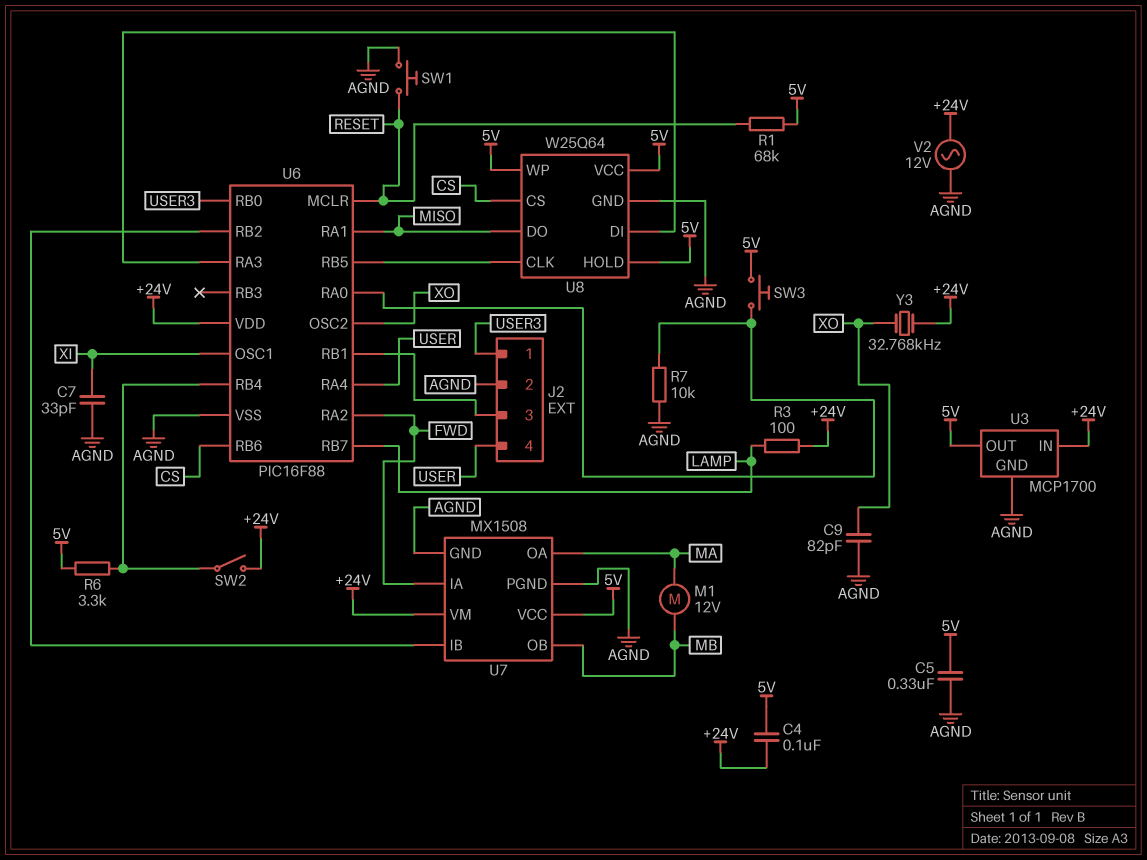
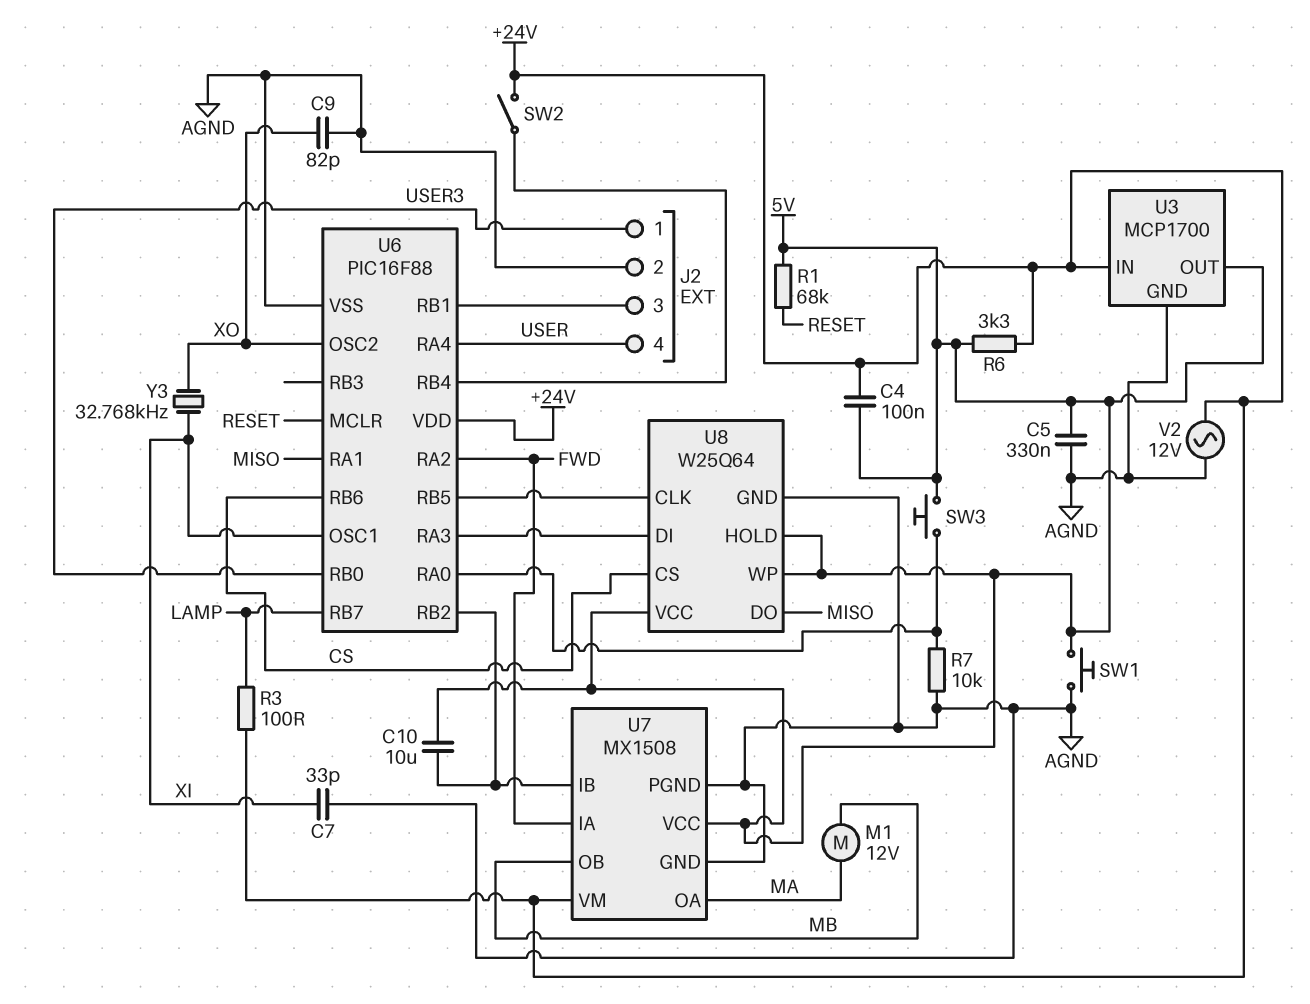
C10: none -> 10uF (5V, U6/RB2)
R6: 3.3k (5V, U6/RB4) -> 3.3k (+24V, 5V)
SW1: button (AGND, RESET) -> button (5V, AGND)
Y3: 32.768kHz (+24V, XO) -> 32.768kHz (XI, XO)

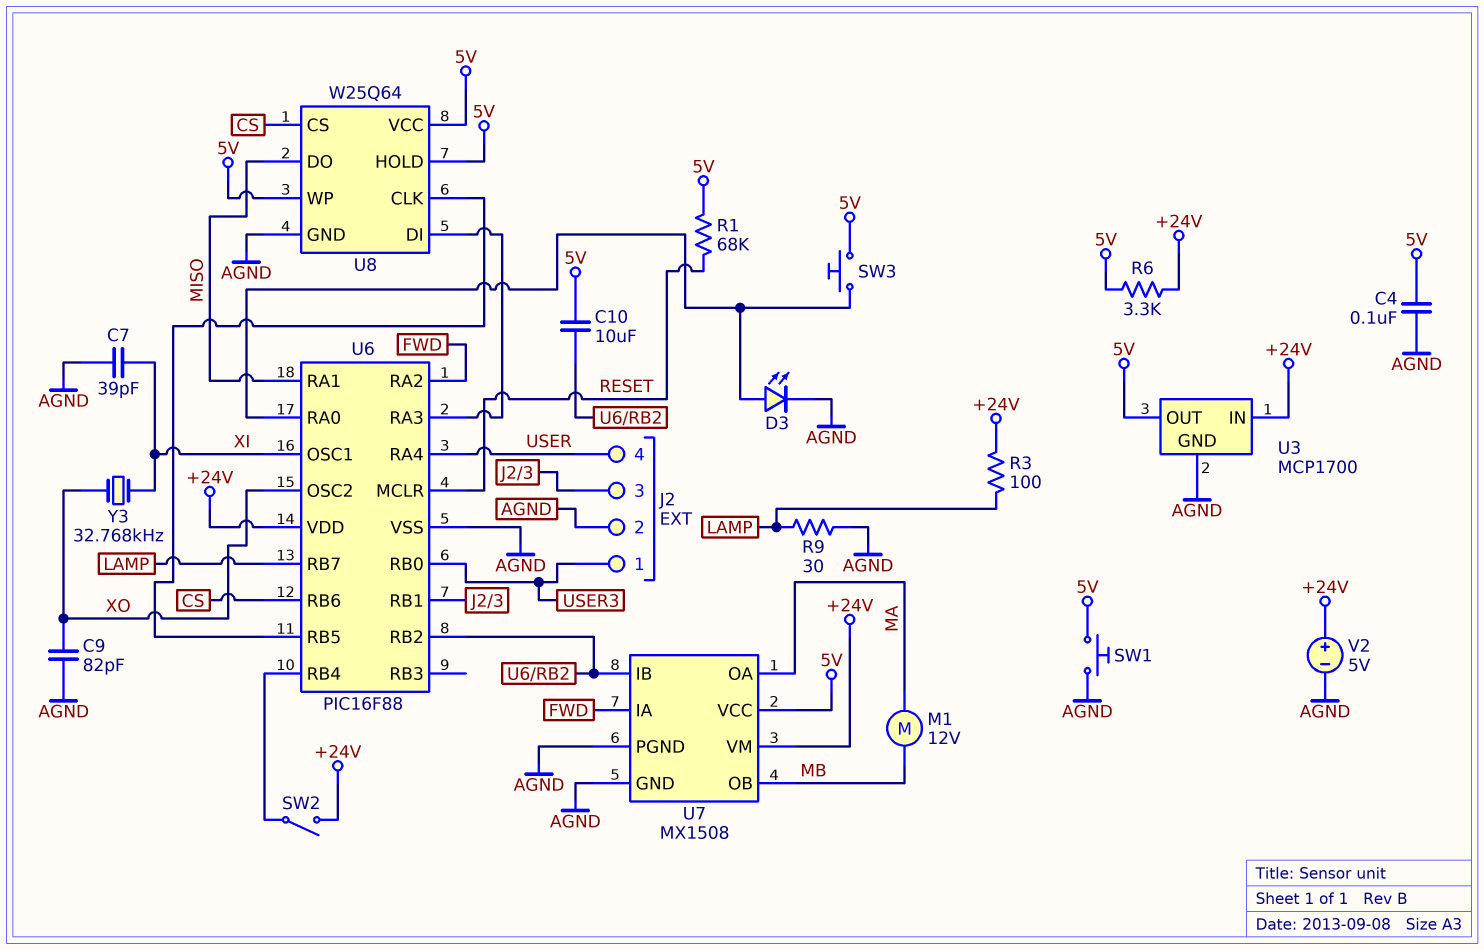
C4: 100nF (+24V, 5V) -> 100nF (5V, AGND)
C5: 330nF (5V, AGND) -> none
C7: 33pF (AGND, XI) -> 39pF (AGND, XI)
D3: none -> LED (A U6/RA0, K AGND)
R7: 10k (AGND, U6/RA0) -> none
R9: none -> 30 (AGND, LAMP)
V2: AC 12V (+24V, AGND) -> 5V (plus +24V, minus AGND)

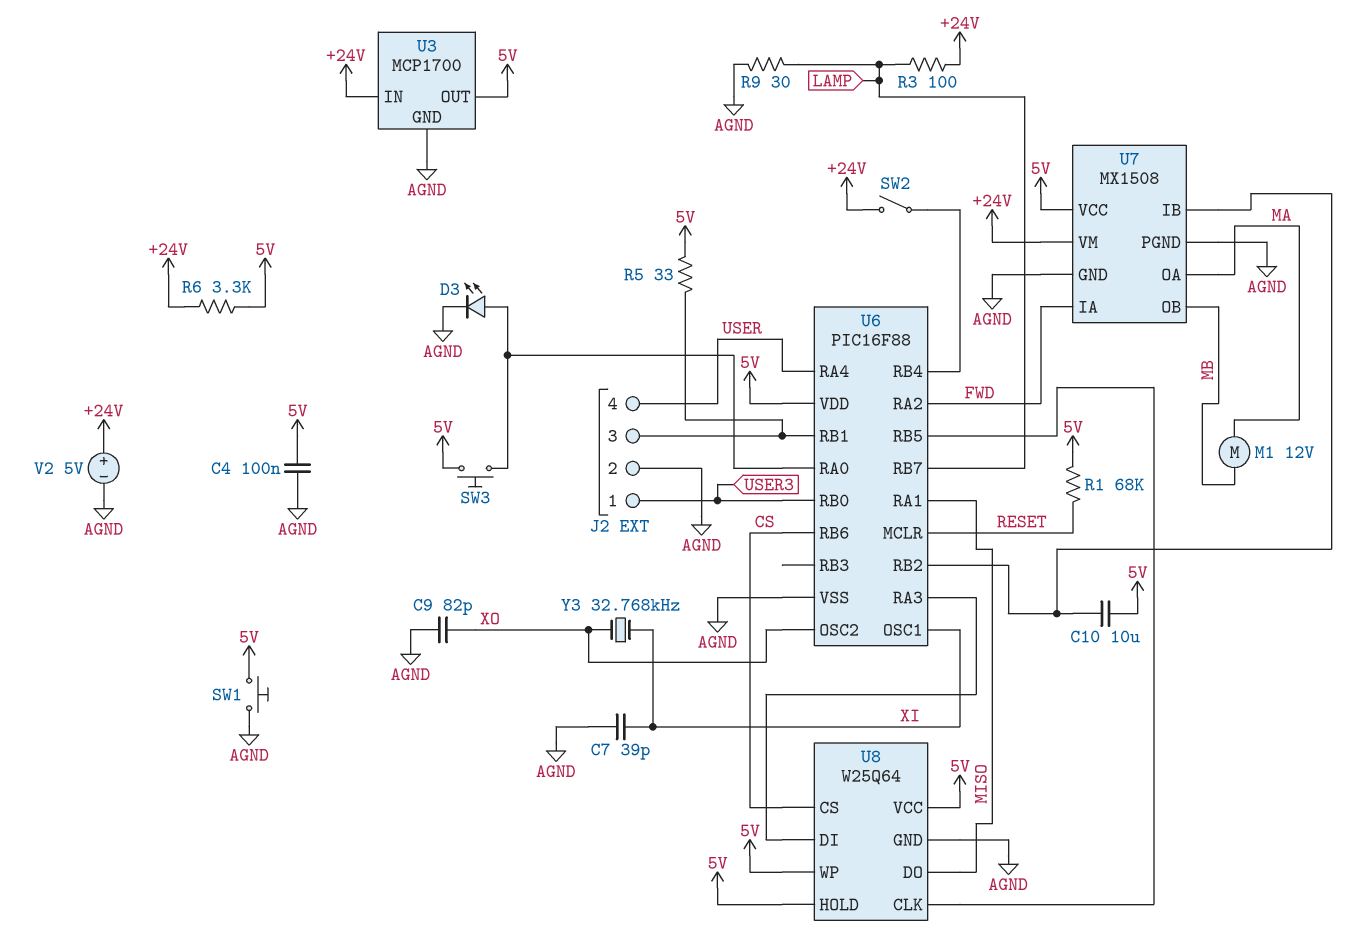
R5: none -> 33 (5V, J2/3)
U6 pin VDD: +24V -> 5V

